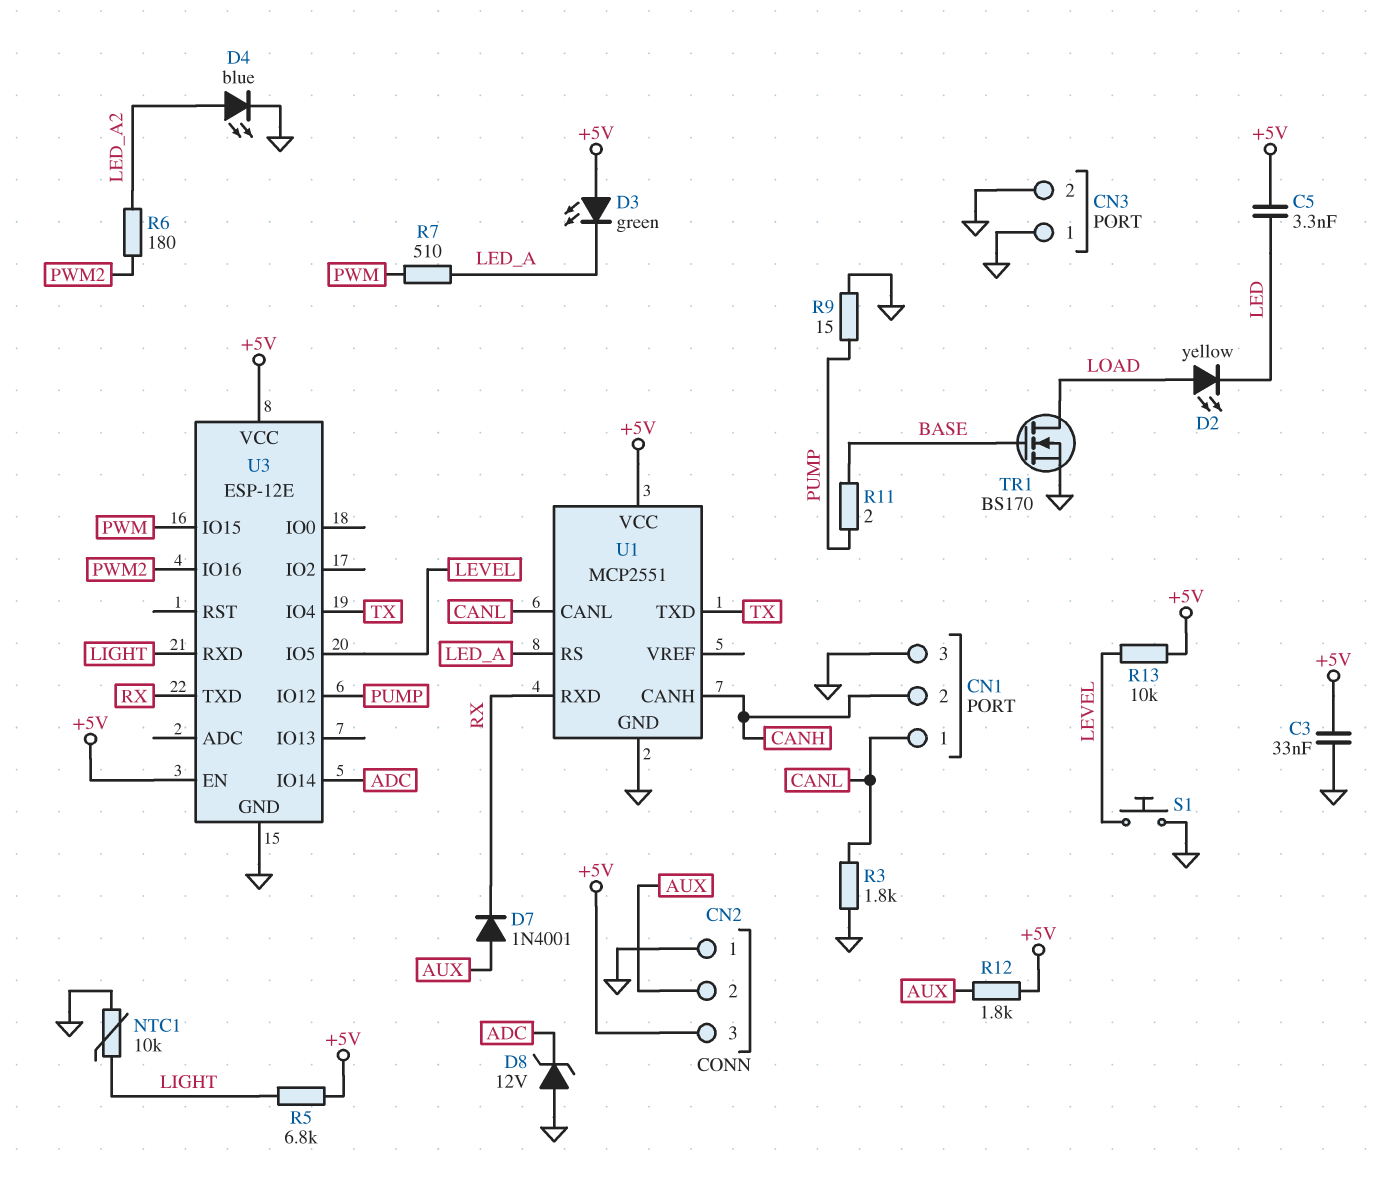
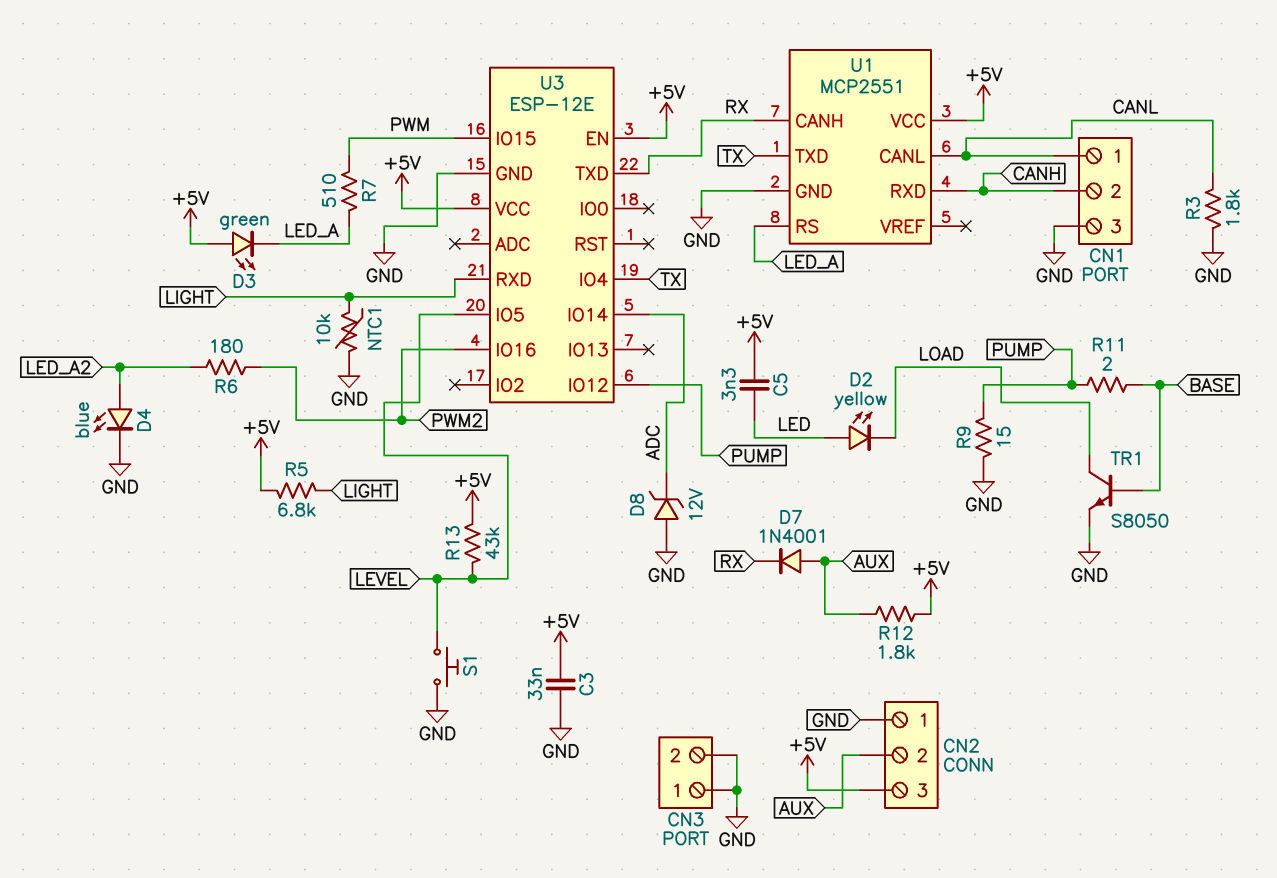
D2: LED yellow (A LOAD, K LED) -> LED yellow (A LED, K LOAD)
R13: 10k (+5V, LEVEL) -> 43k (+5V, LEVEL)
TR1: NMOS BS170 (G BASE, D LOAD, S GND) -> NPN S8050 (B BASE, C LOAD, E GND)
U1 pin CANH: CANH -> RX
U1 pin RXD: RX -> CANH

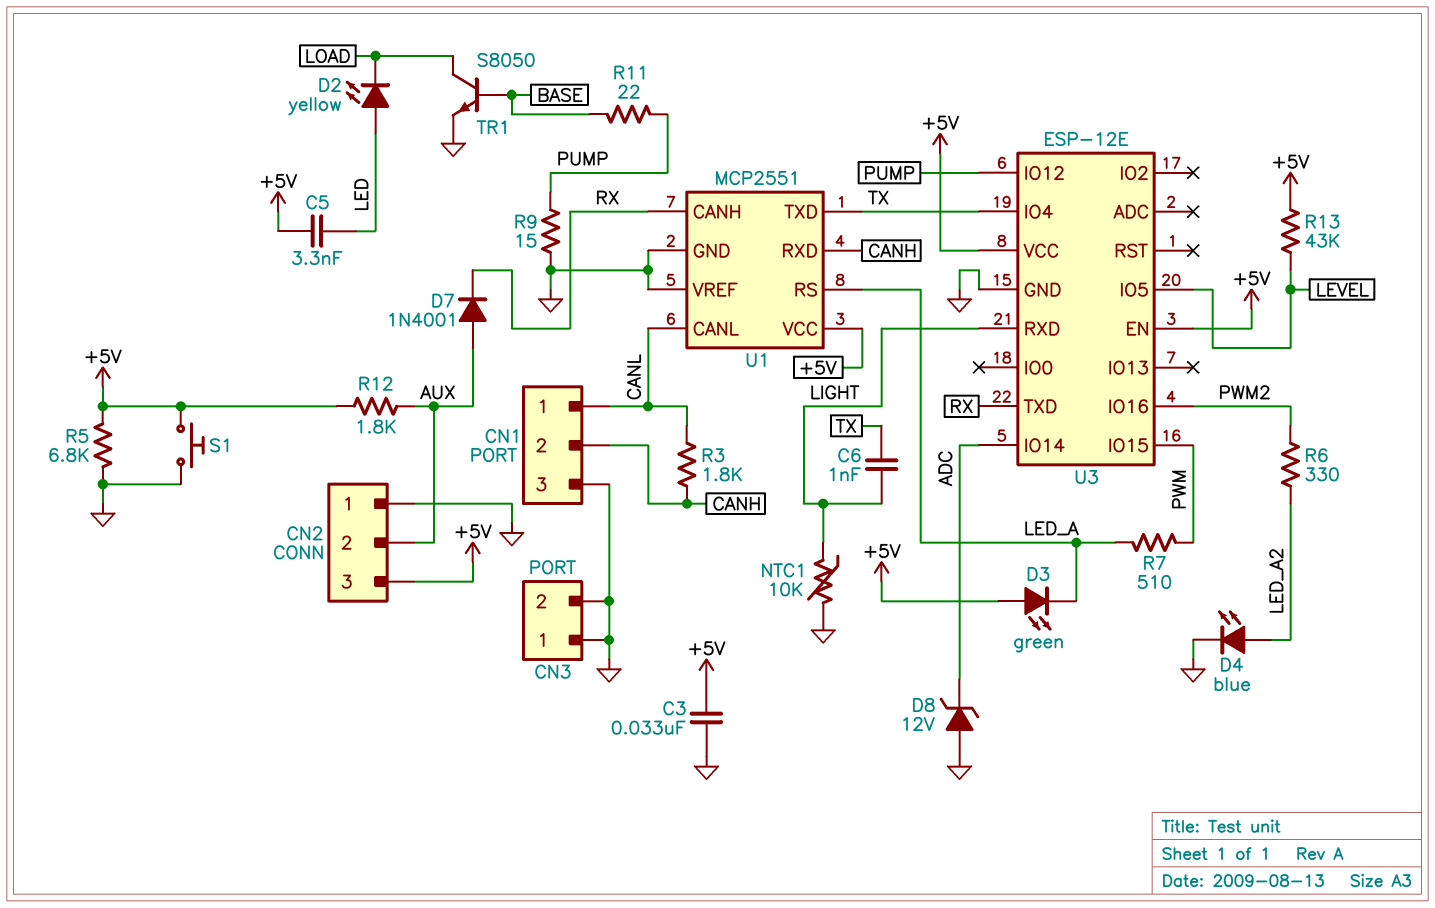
C6: none -> 1nF (LIGHT, TX)
R3: 1.8k (CANL, GND) -> 1.8k (CANH, CANL)
R5: 6.8k (+5V, LIGHT) -> 6.8k (+5V, GND)
R6: 180 (LED_A2, PWM2) -> 330 (LED_A2, PWM2)
R11: 2 (BASE, PUMP) -> 22 (BASE, PUMP)
S1: button (GND, LEVEL) -> button (+5V, GND)
U1 pin VREF: none -> GND

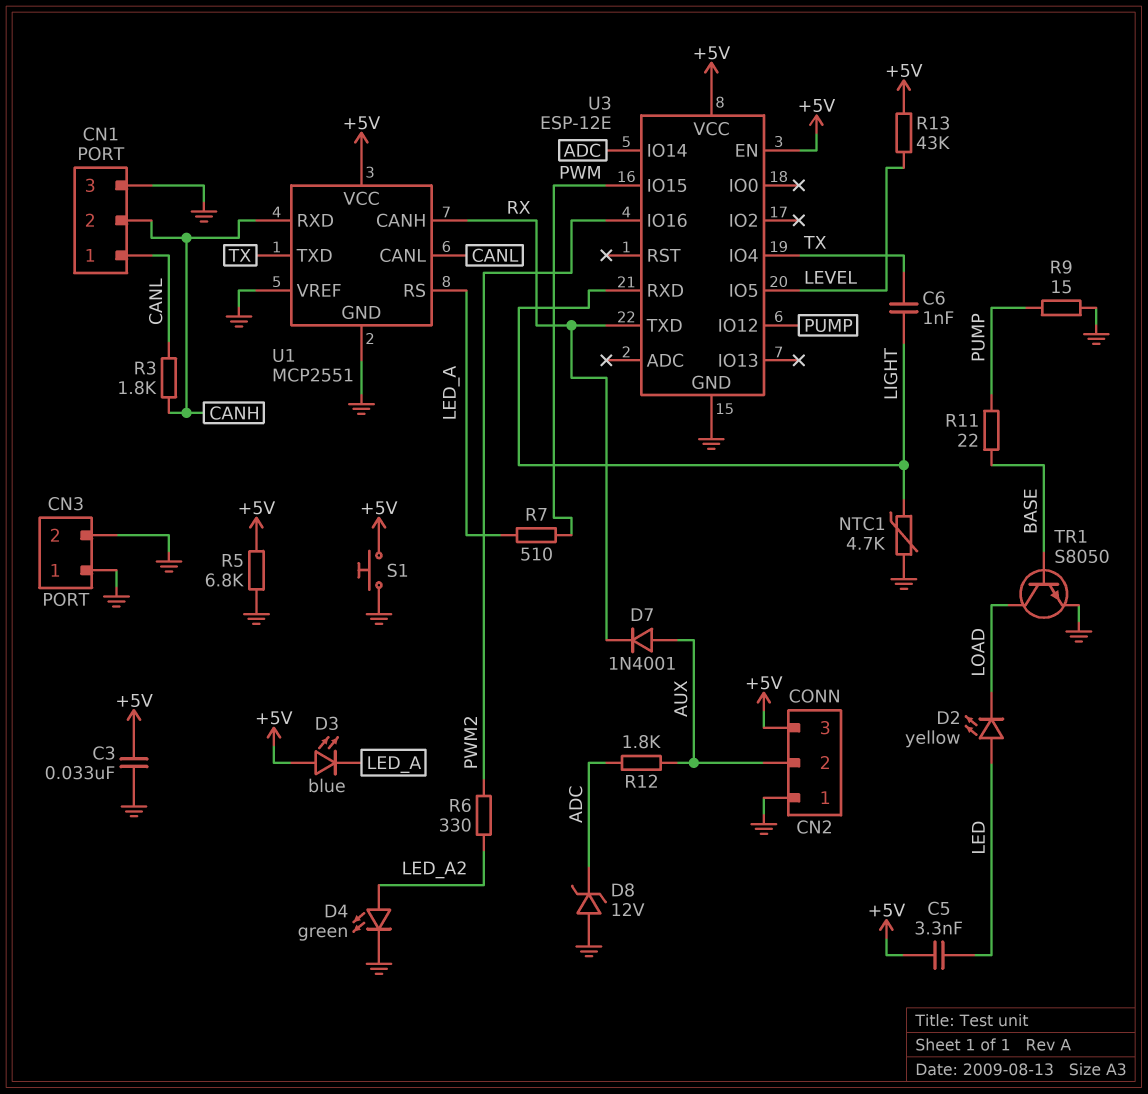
D3: LED green (A +5V, K LED_A) -> LED blue (A +5V, K LED_A)
D4: LED blue (A LED_A2, K GND) -> LED green (A LED_A2, K GND)
NTC1: 10k (GND, LIGHT) -> 4.7k (GND, LIGHT)
R12: 1.8k (+5V, AUX) -> 1.8k (ADC, AUX)

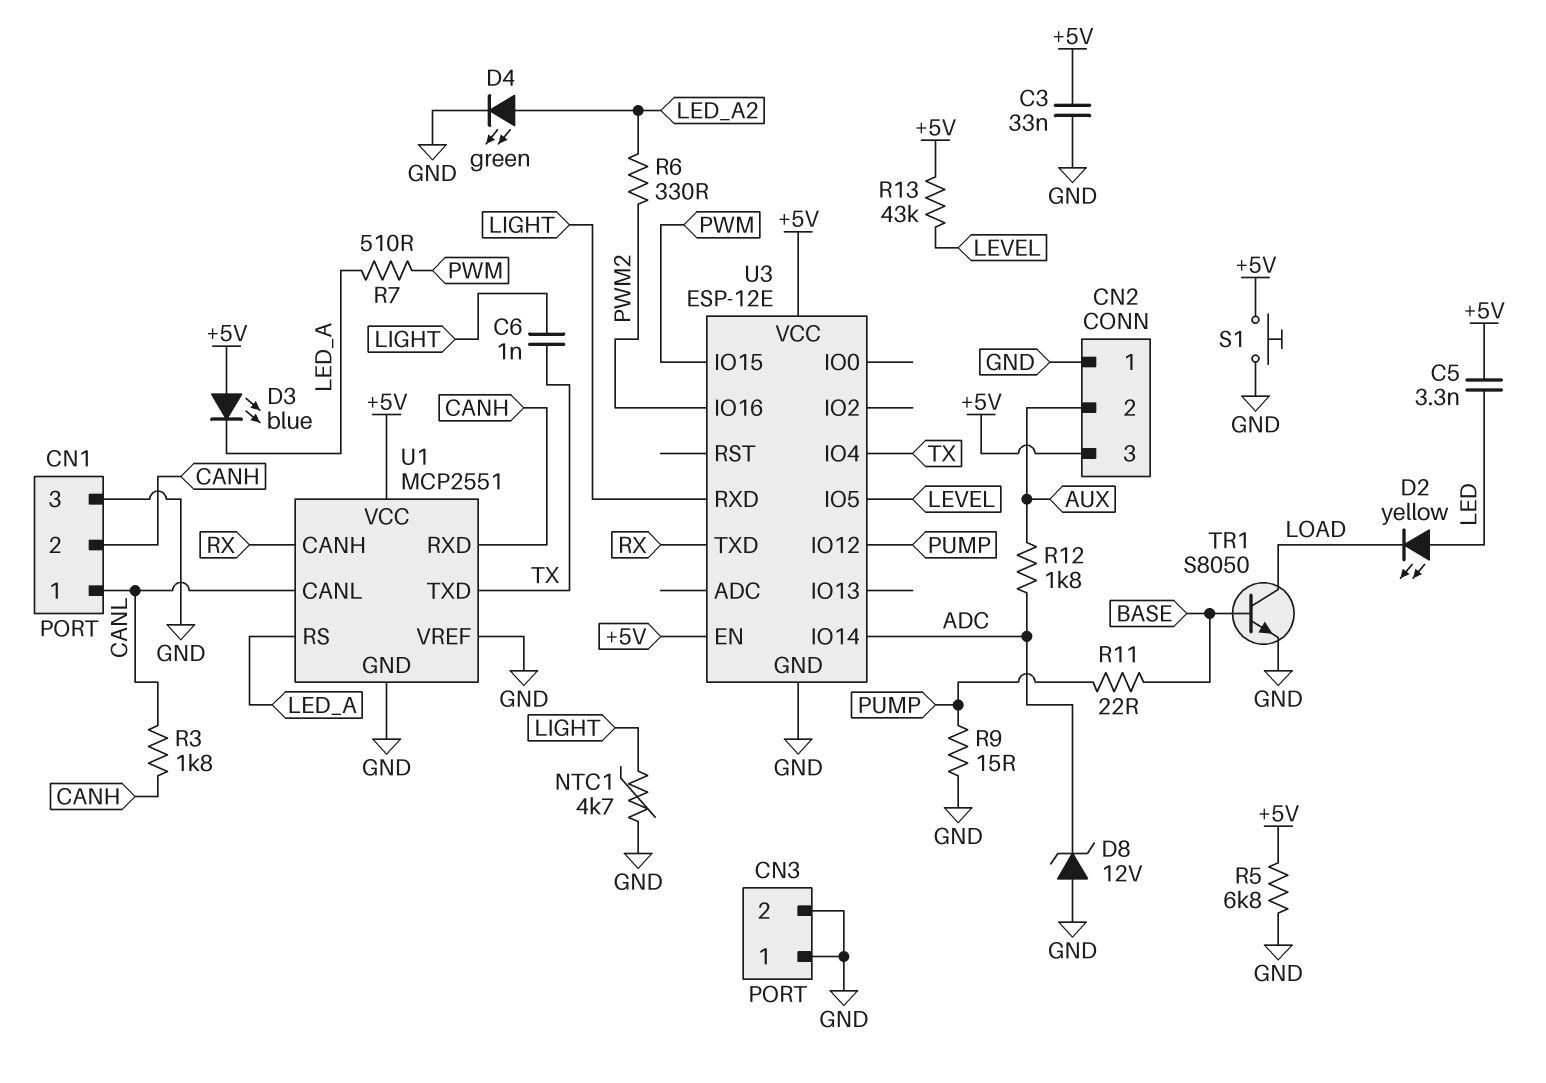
D7: diode 1N4001 (A AUX, K RX) -> none

